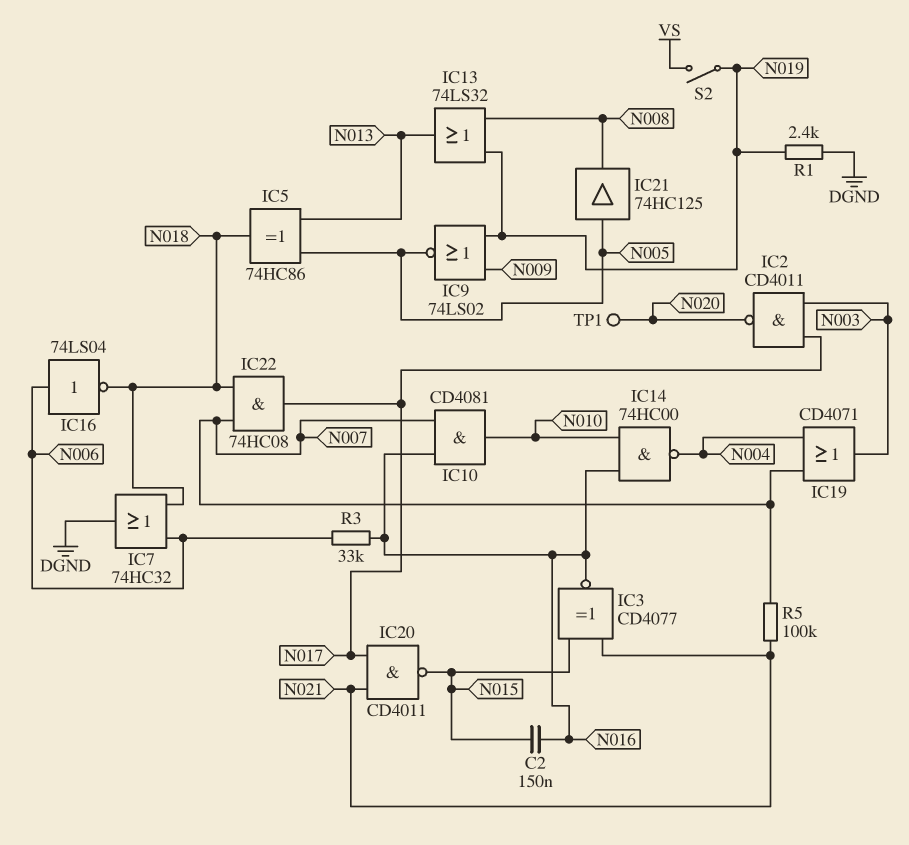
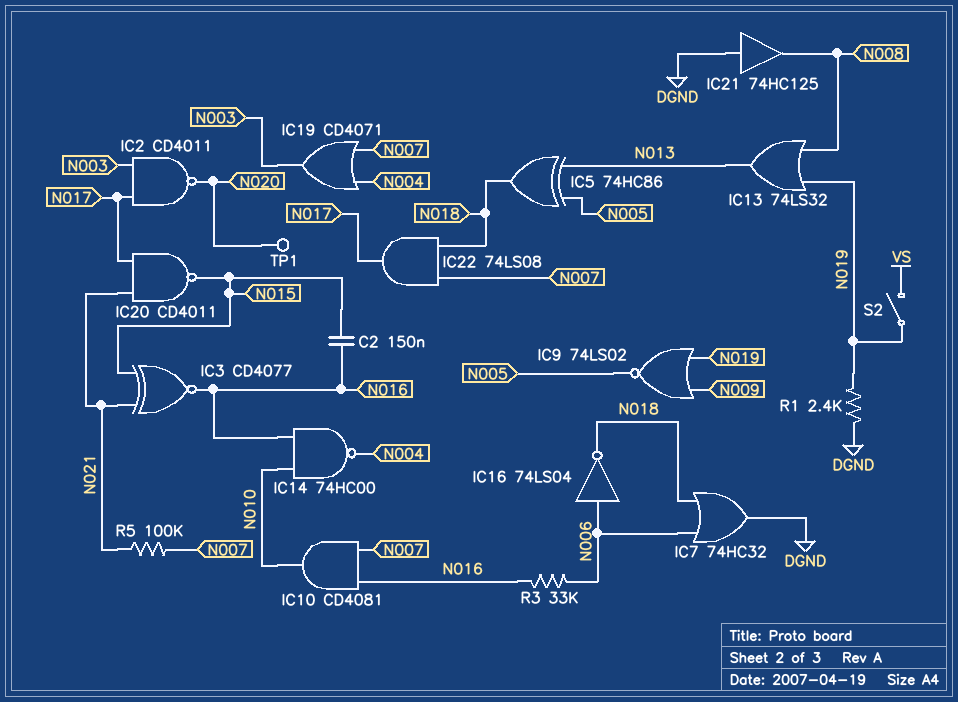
IC21: buffer 74HC125 (in N005, out N008) -> buffer 74HC125 (in DGND, out N008)
IC22: AND 74HC08 (in N007, in N018, out N017) -> AND 74LS08 (in N007, in N018, out N017)

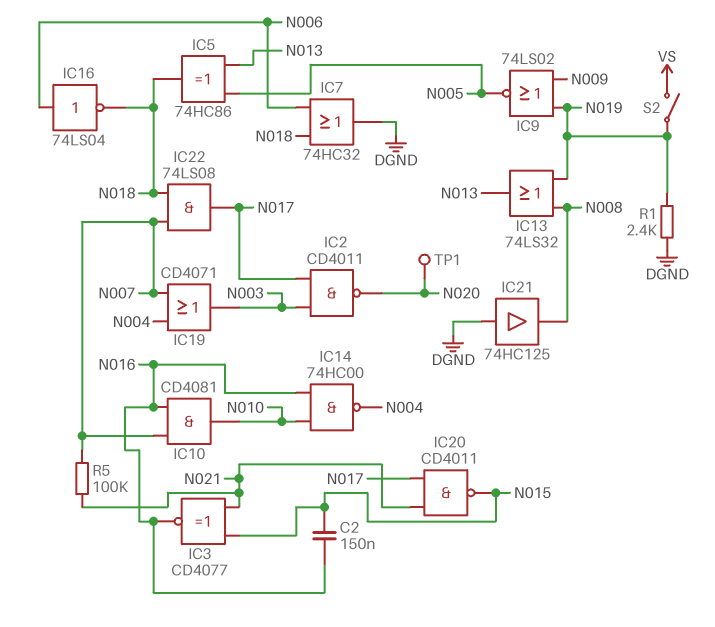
R3: 33k (N006, N016) -> none

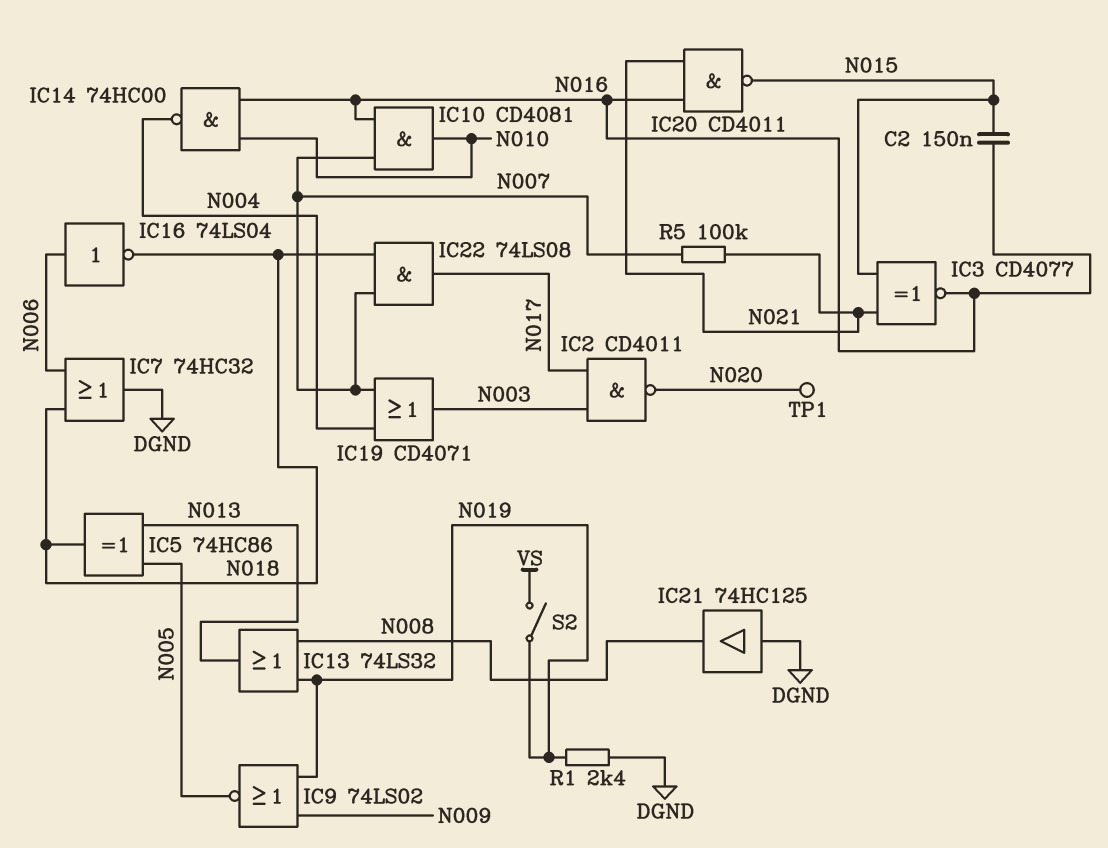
IC20: NAND CD4011 (in N017, in N021, out N015) -> NAND CD4011 (in N016, in N021, out N015)

